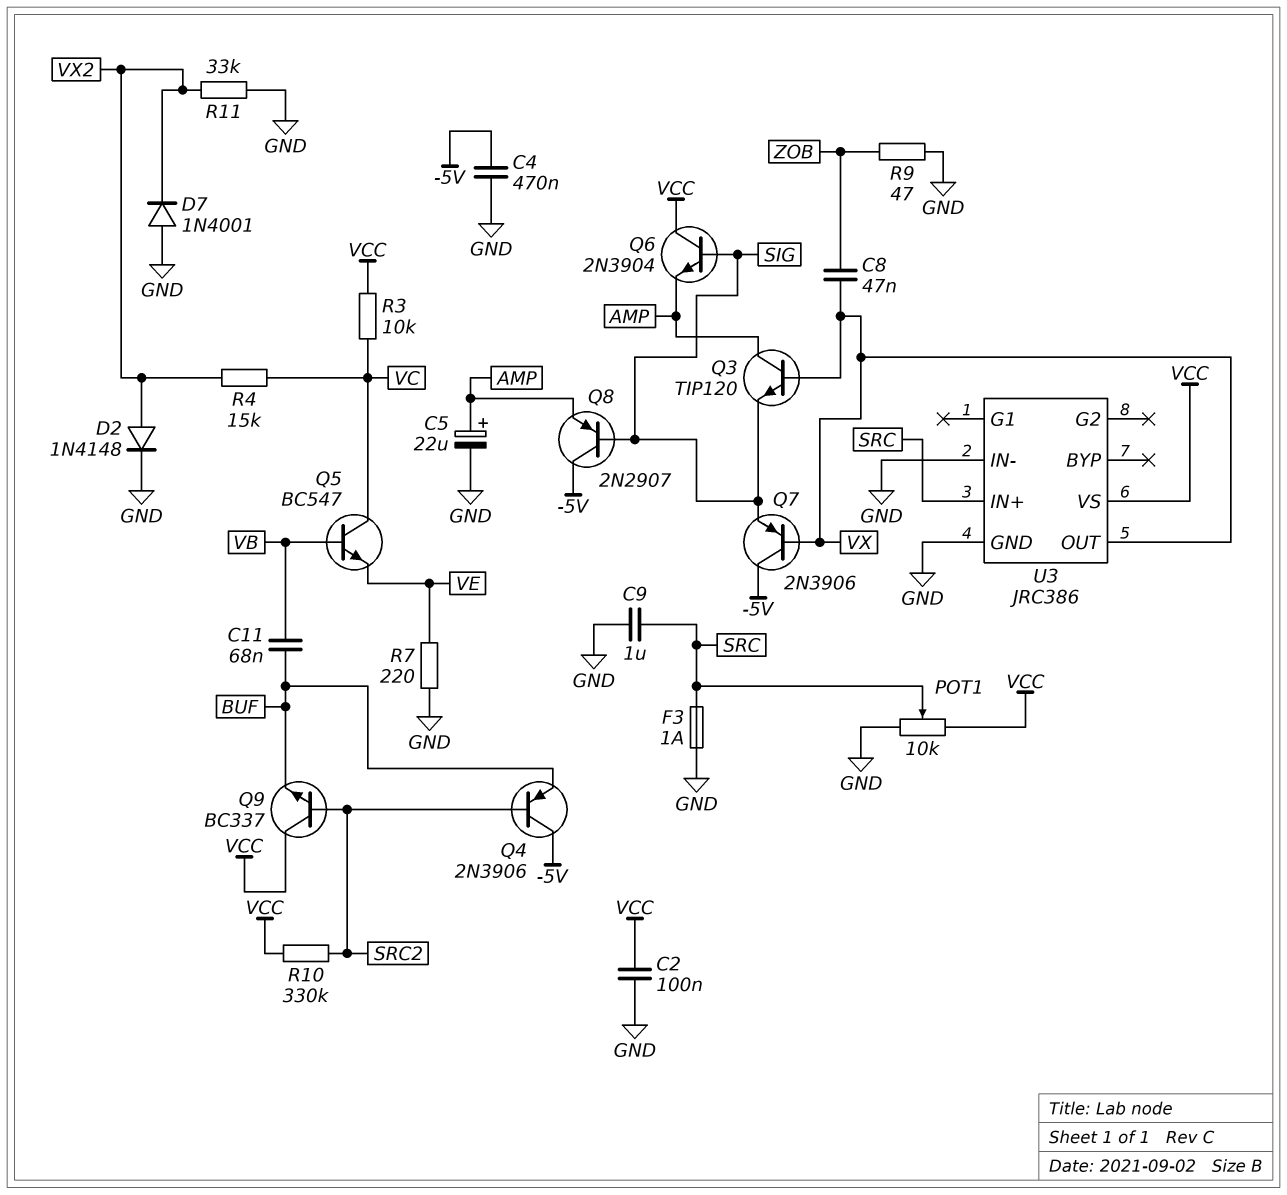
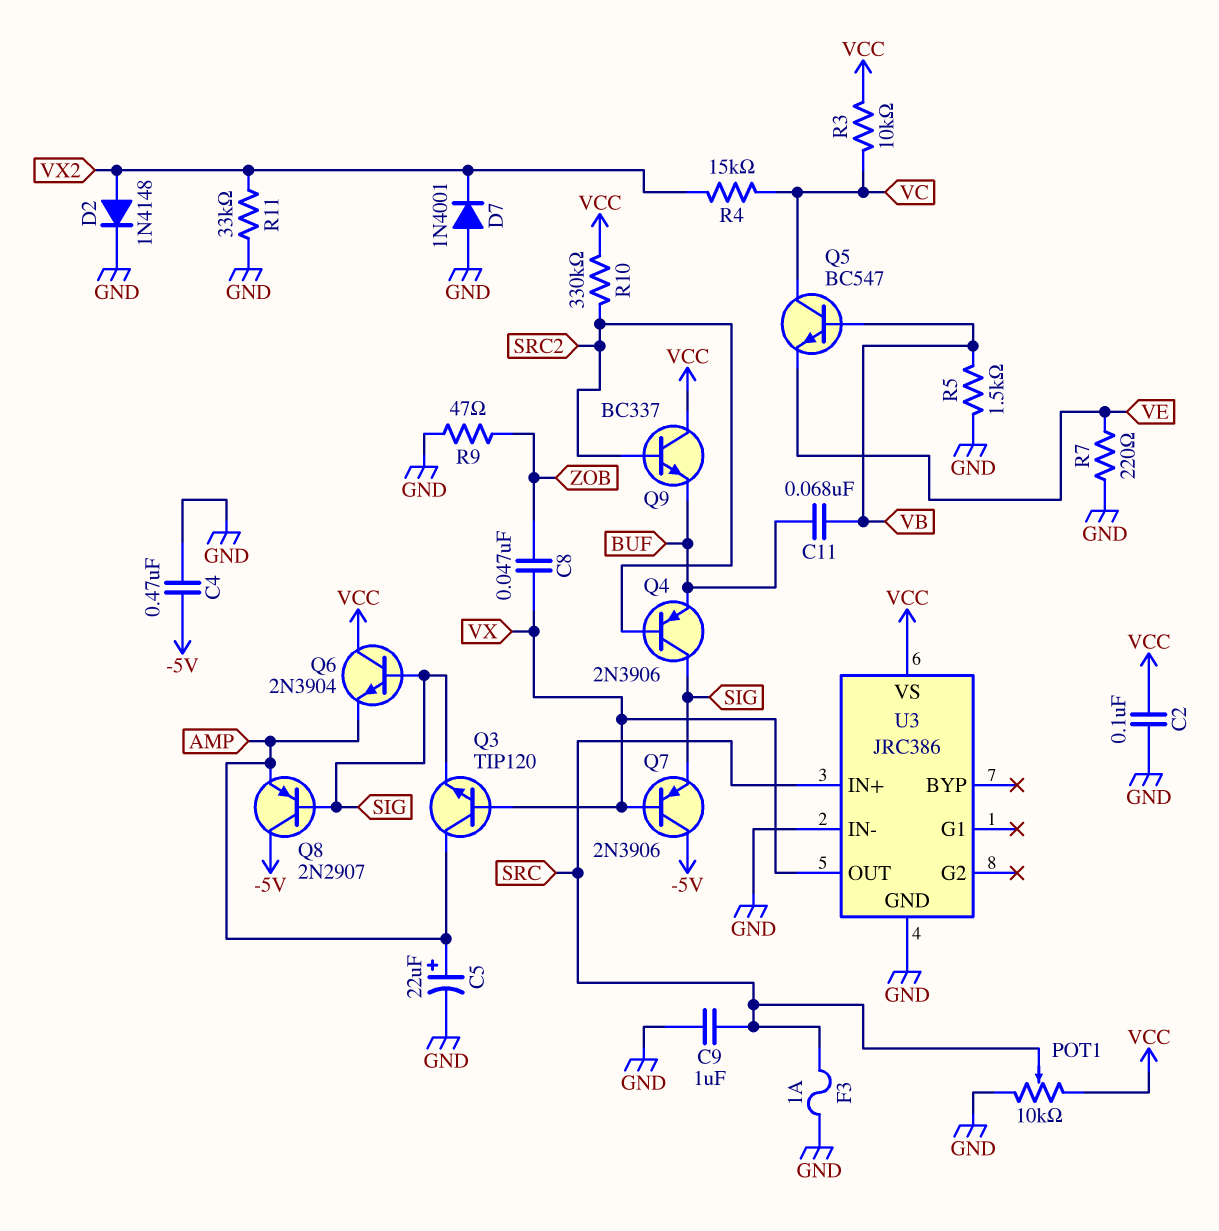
Q4: PNP 2N3906 (B SRC2, C -5V, E BUF) -> PNP 2N3906 (B SRC2, C SIG, E BUF)
R5: none -> 1.5k (GND, VB)

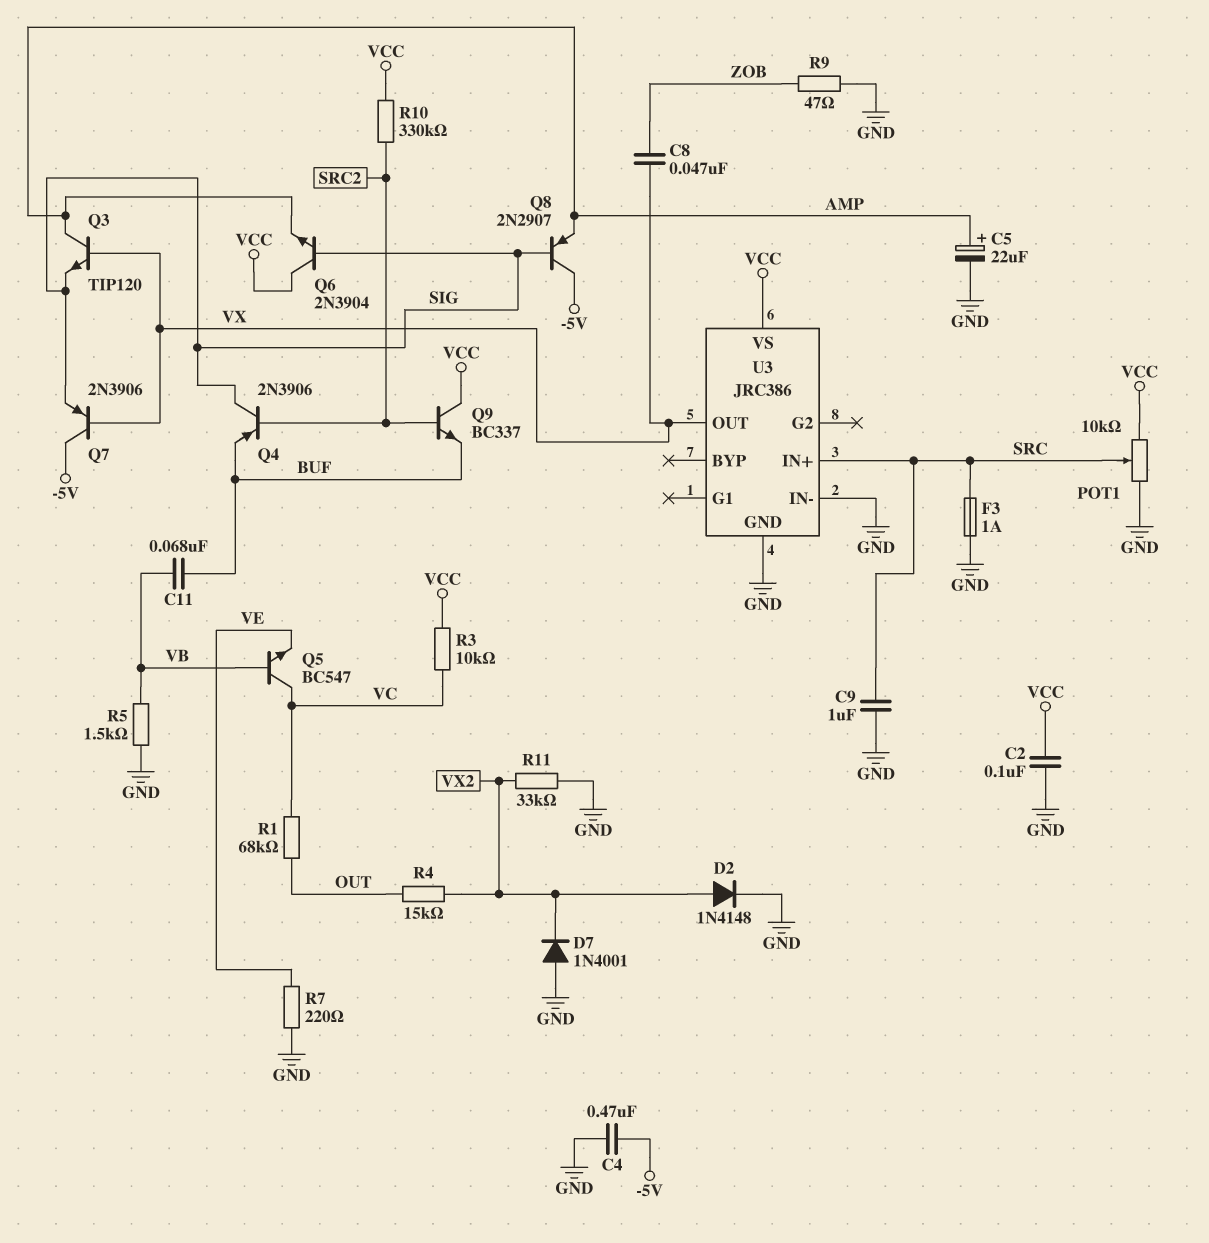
R1: none -> 68k (OUT, VC)
R4: 15k (VC, VX2) -> 15k (OUT, VX2)

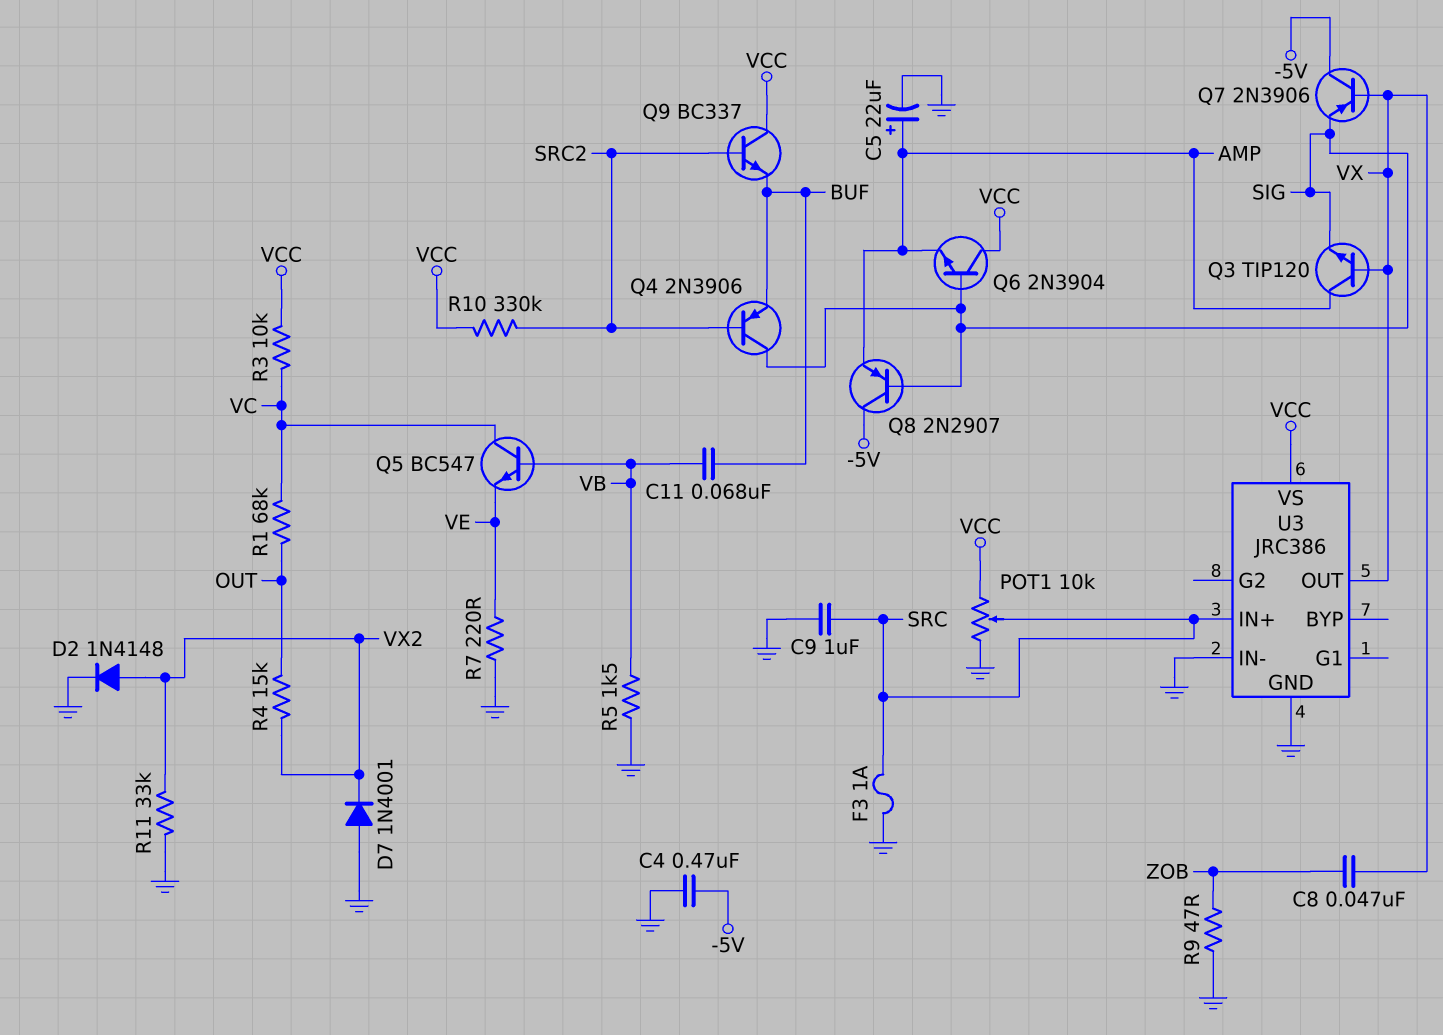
C2: 100nF (GND, VCC) -> none

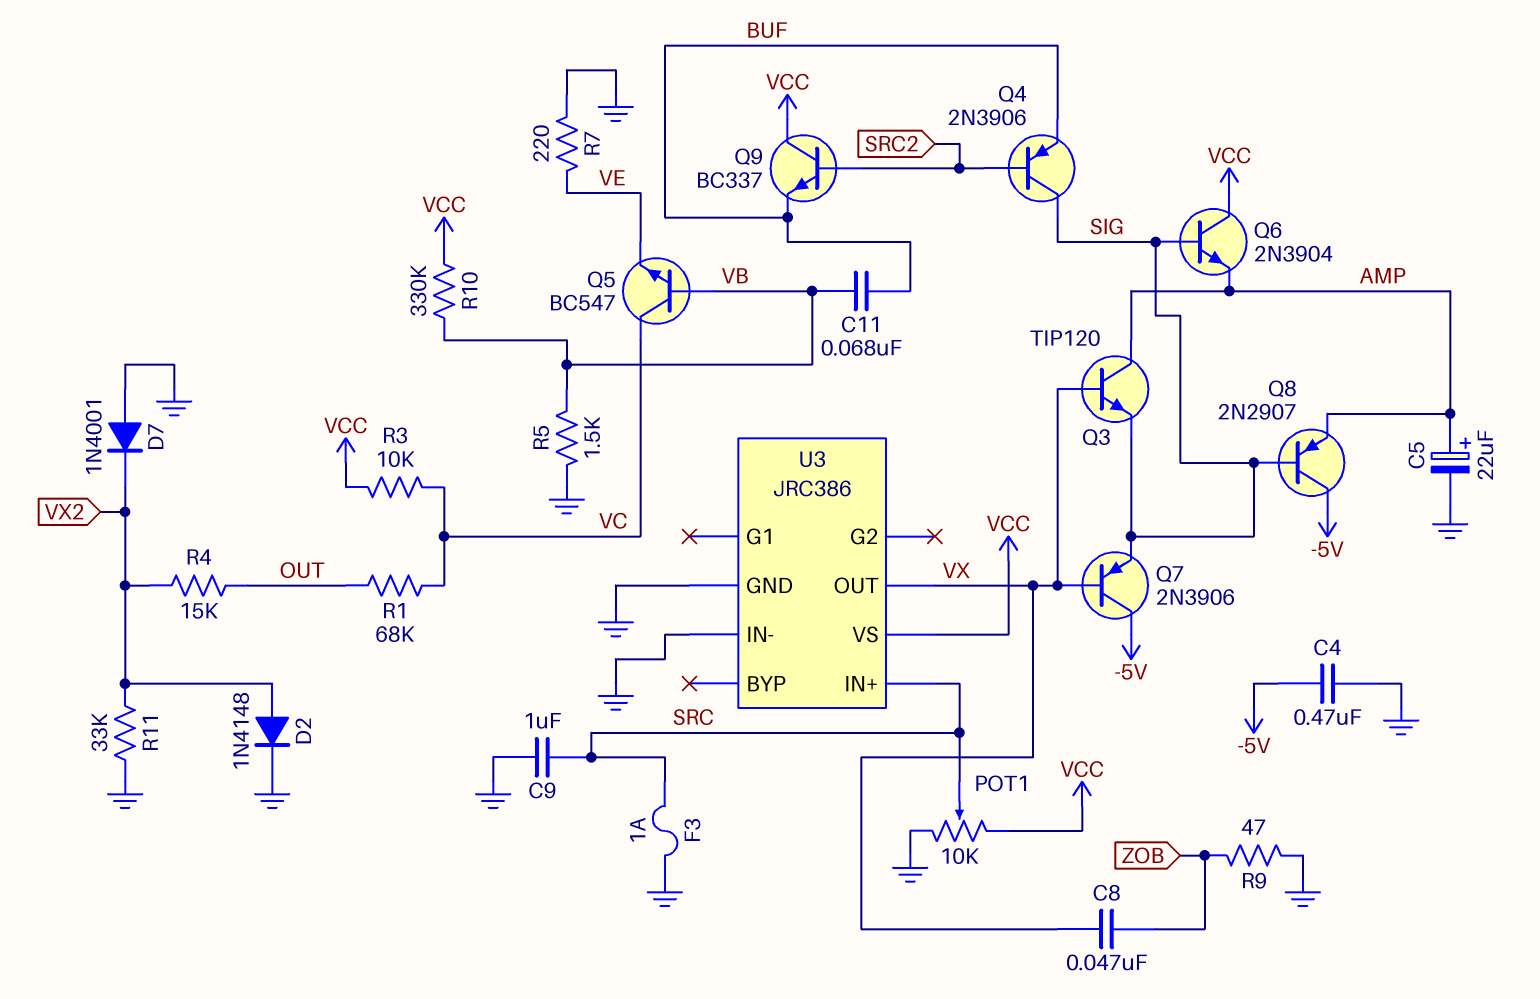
R10: 330k (SRC2, VCC) -> 330k (VB, VCC)

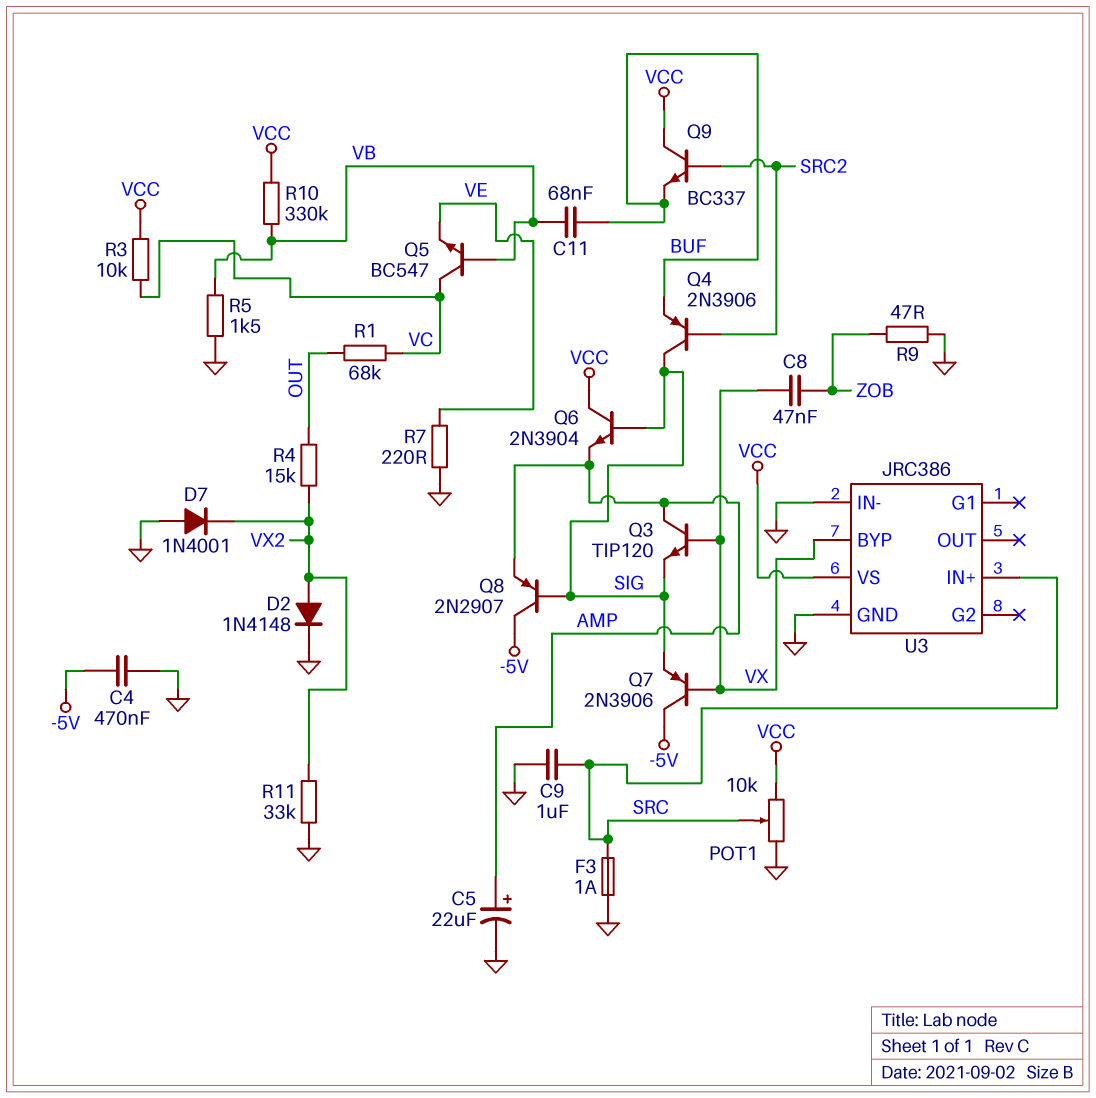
U3 pin BYP: none -> VX
U3 pin OUT: VX -> none

